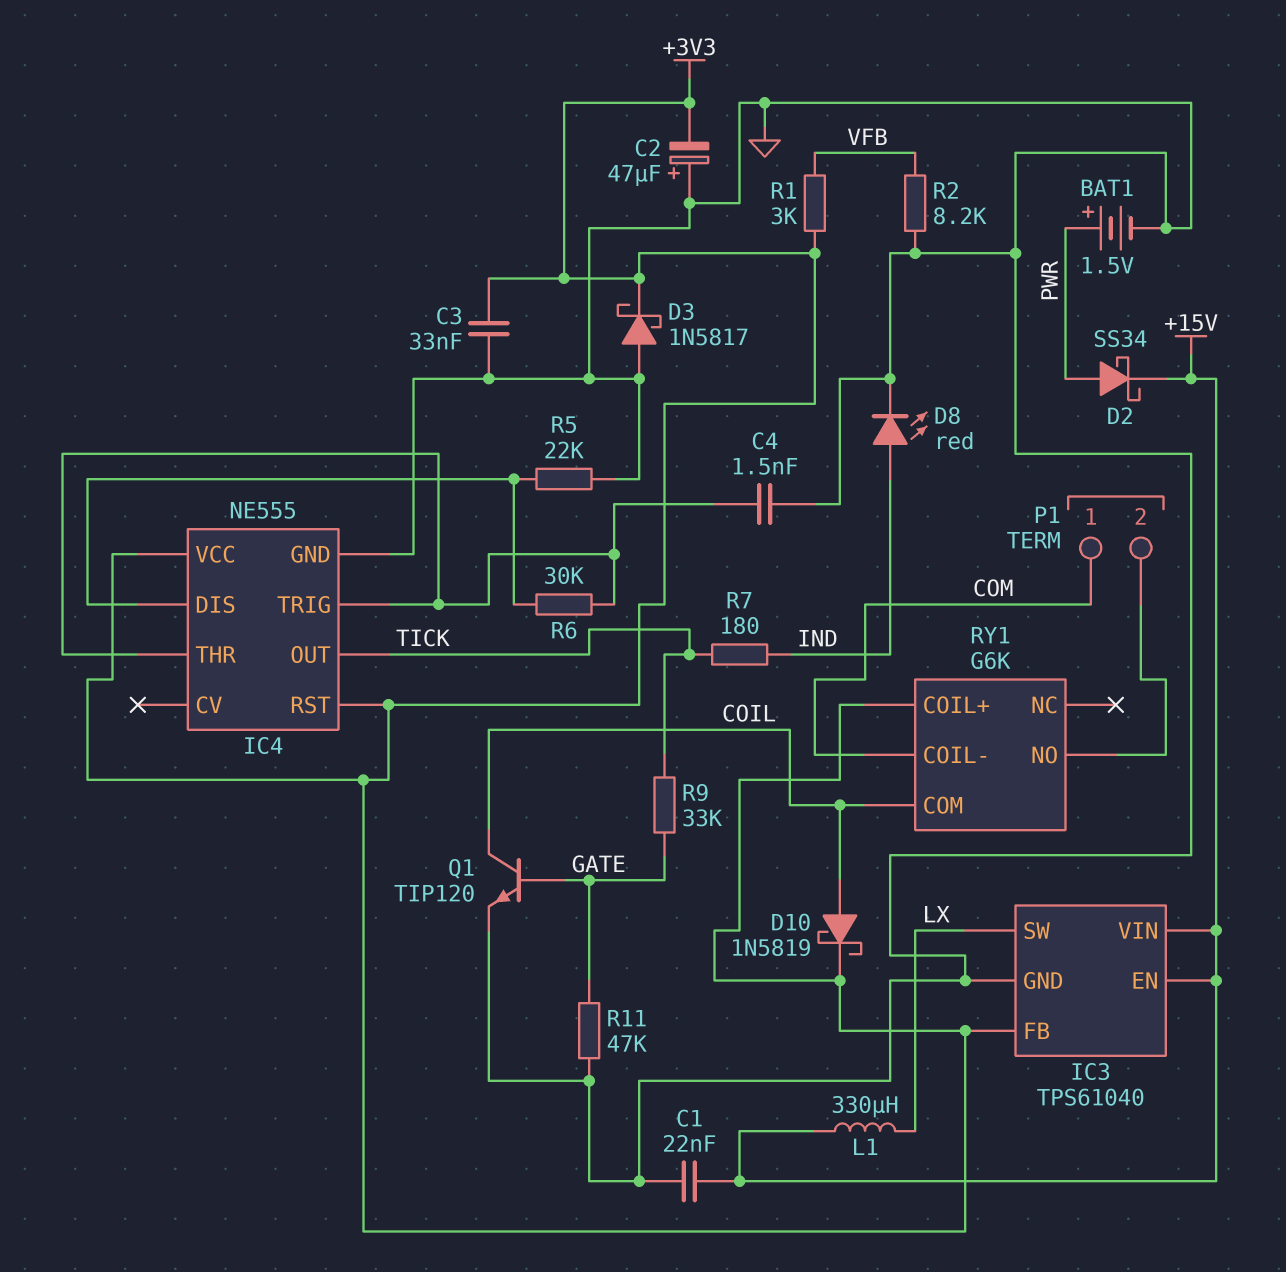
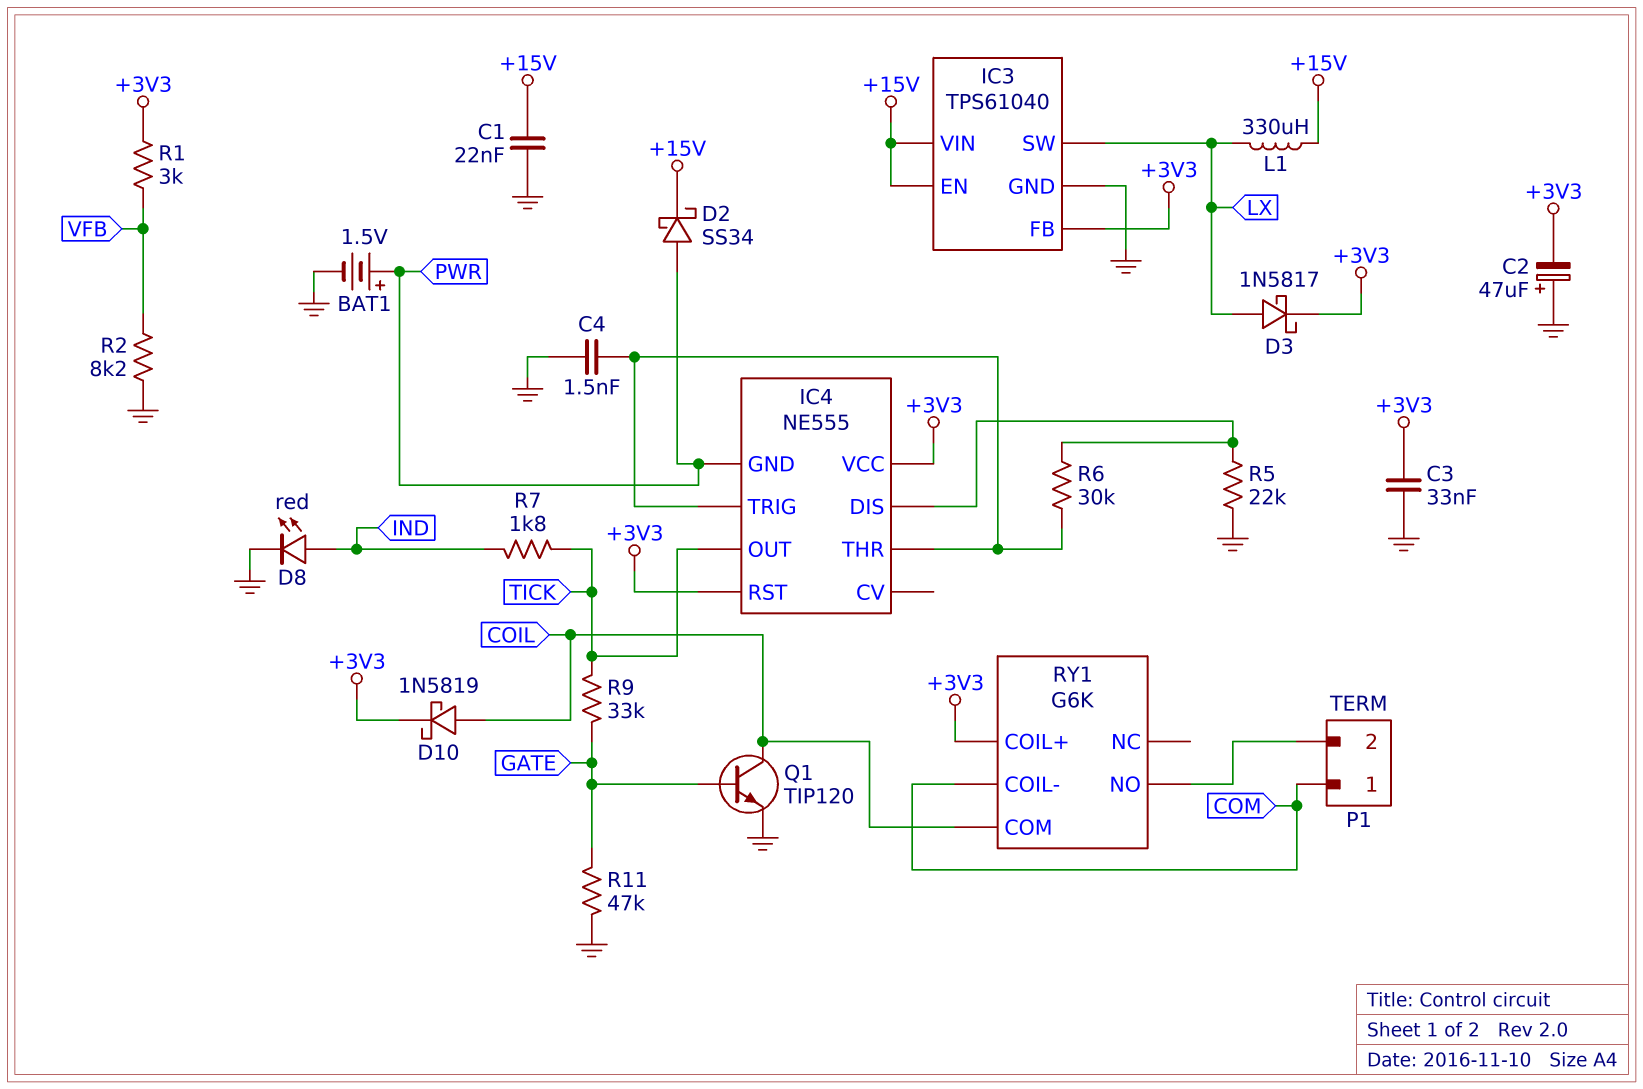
D3: schottky 1N5817 (A GND, K +3V3) -> schottky 1N5817 (A LX, K +3V3)
IC4 pin GND: GND -> PWR
R7: 180 (IND, TICK) -> 1.8k (IND, TICK)

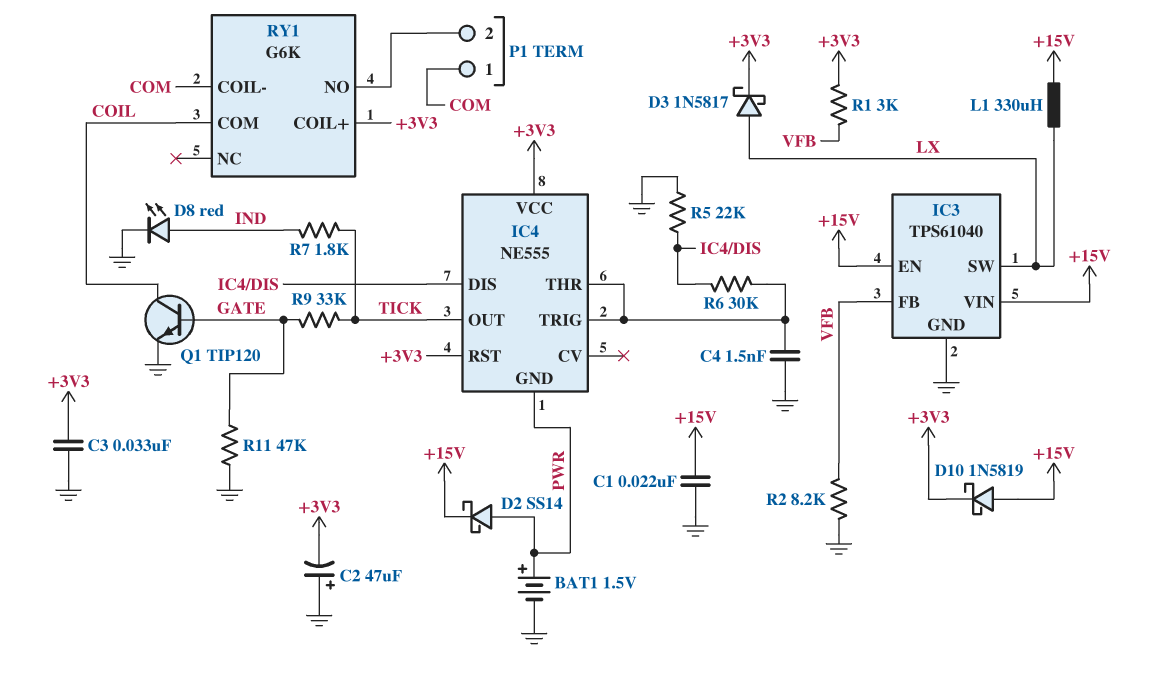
D2: schottky SS34 (A PWR, K +15V) -> schottky SS14 (A PWR, K +15V)
D10: schottky 1N5819 (A COIL, K +3V3) -> schottky 1N5819 (A +15V, K +3V3)
IC3 pin FB: +3V3 -> VFB

